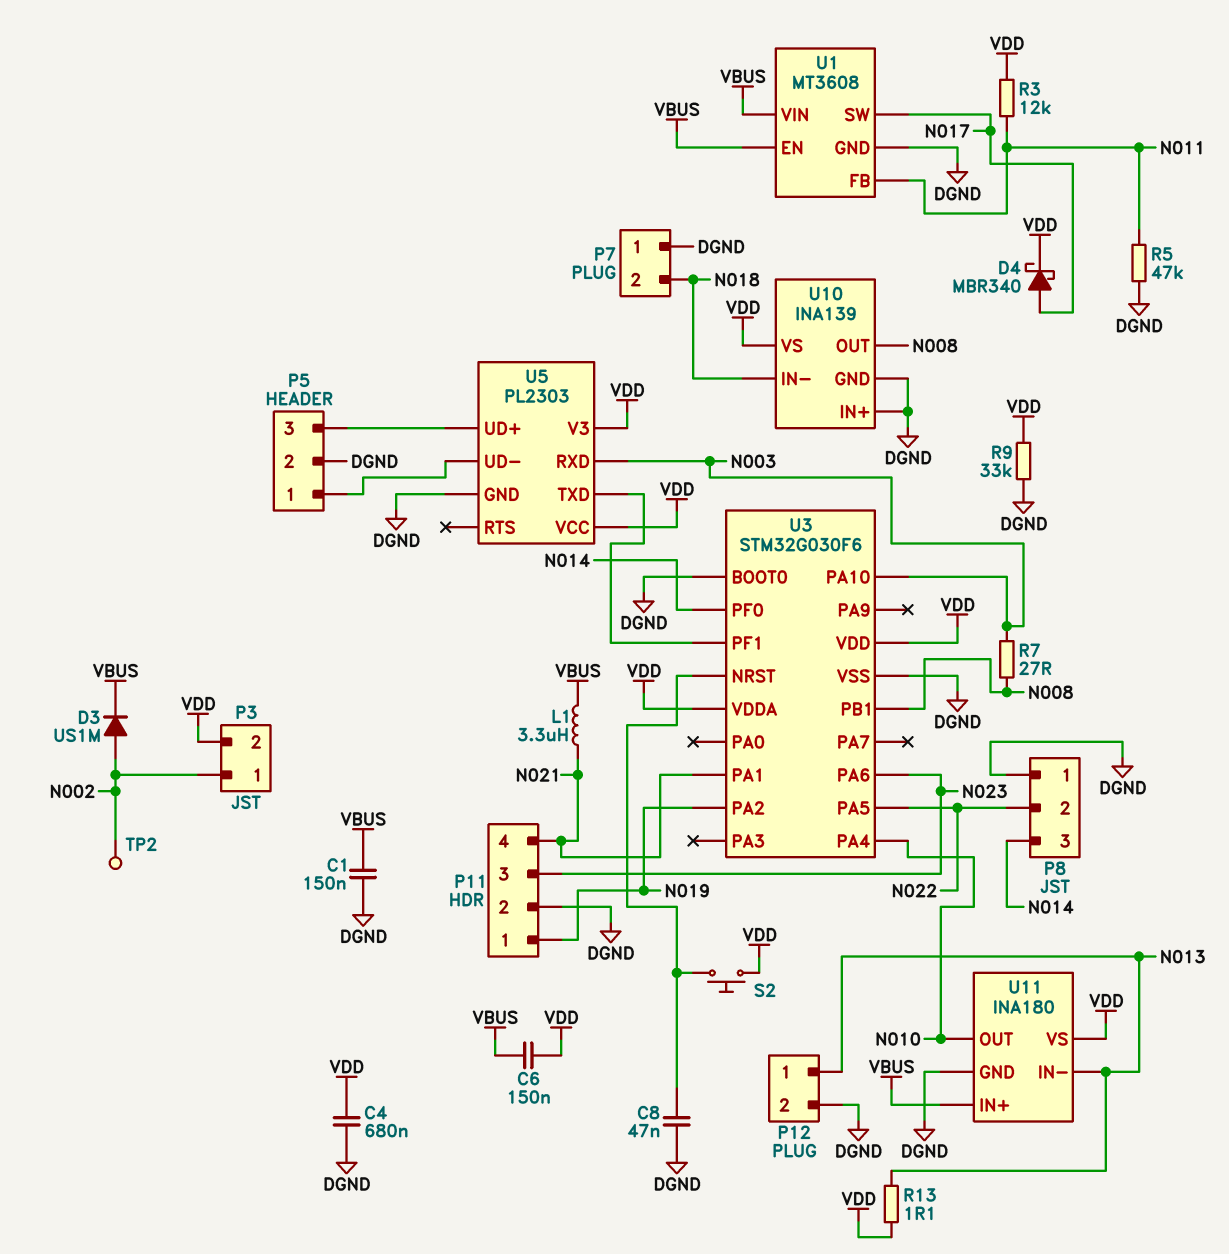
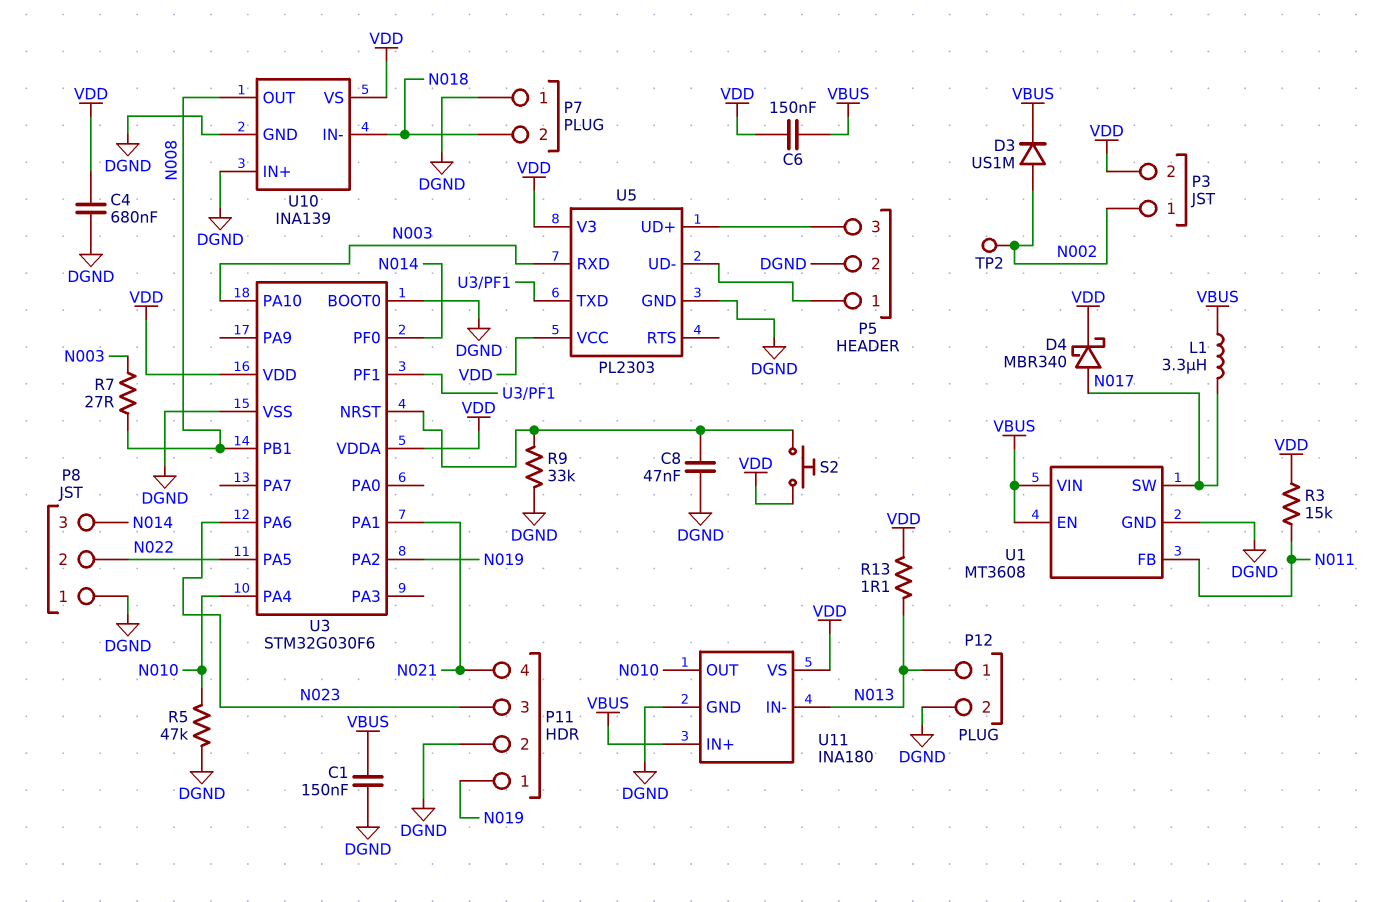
L1: 3.3uH (N021, VBUS) -> 3.3uH (N017, VBUS)
R3: 12k (N011, VDD) -> 15k (N011, VDD)
R5: 47k (DGND, N011) -> 47k (DGND, N010)
R9: 33k (DGND, VDD) -> 33k (DGND, U3/NRST)

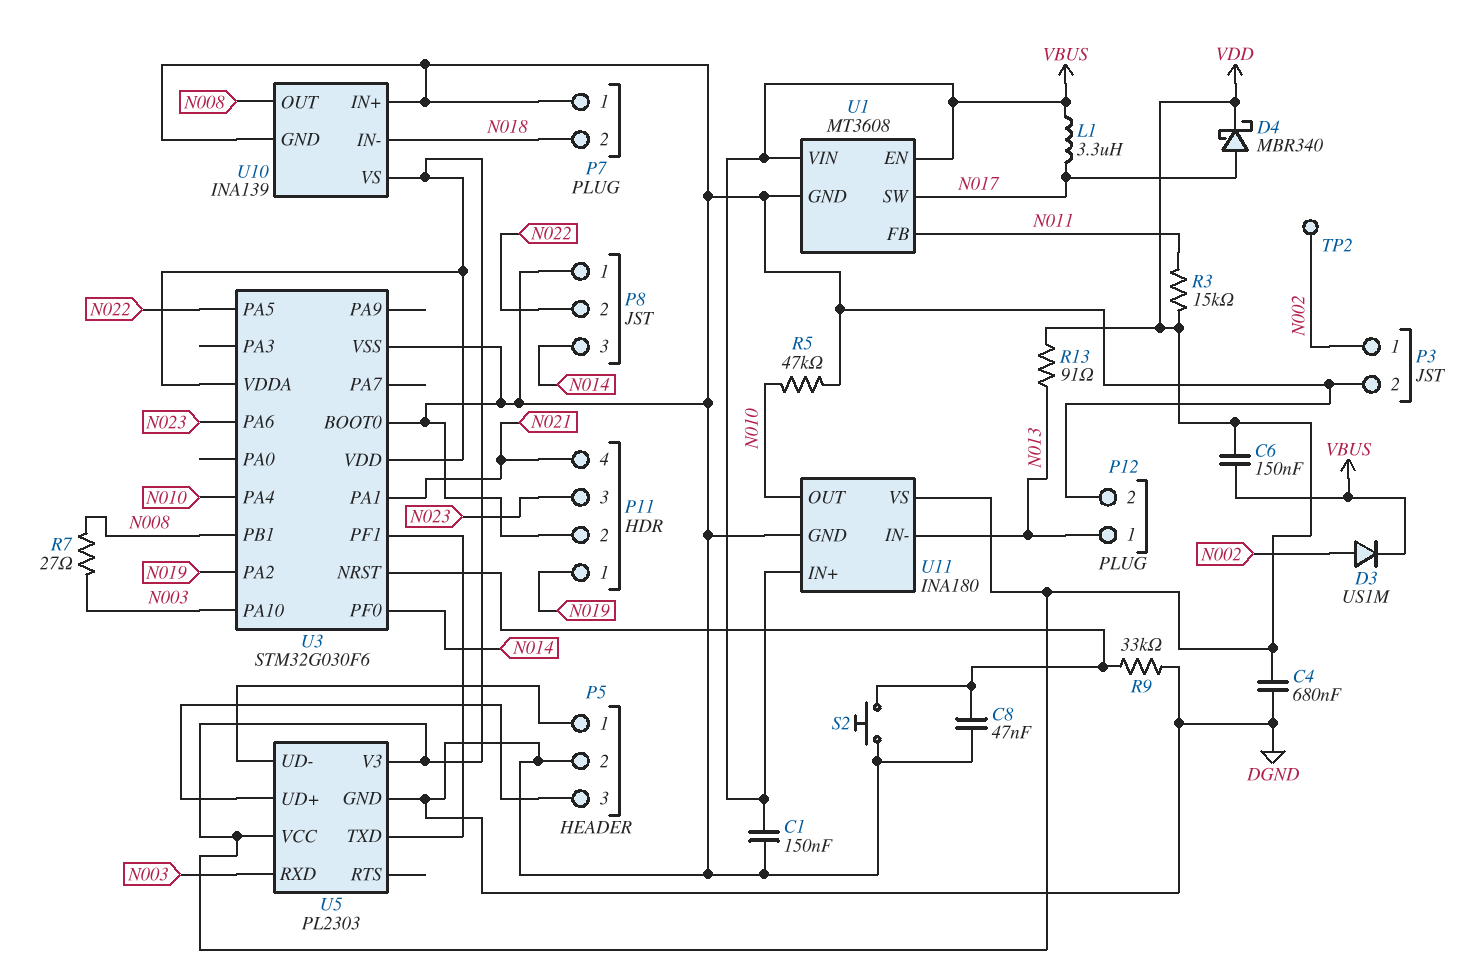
P3 pin 2: VDD -> DGND
R13: 1.1 (N013, VDD) -> 91 (N013, VDD)
S2: button (U3/NRST, VDD) -> button (DGND, U3/NRST)

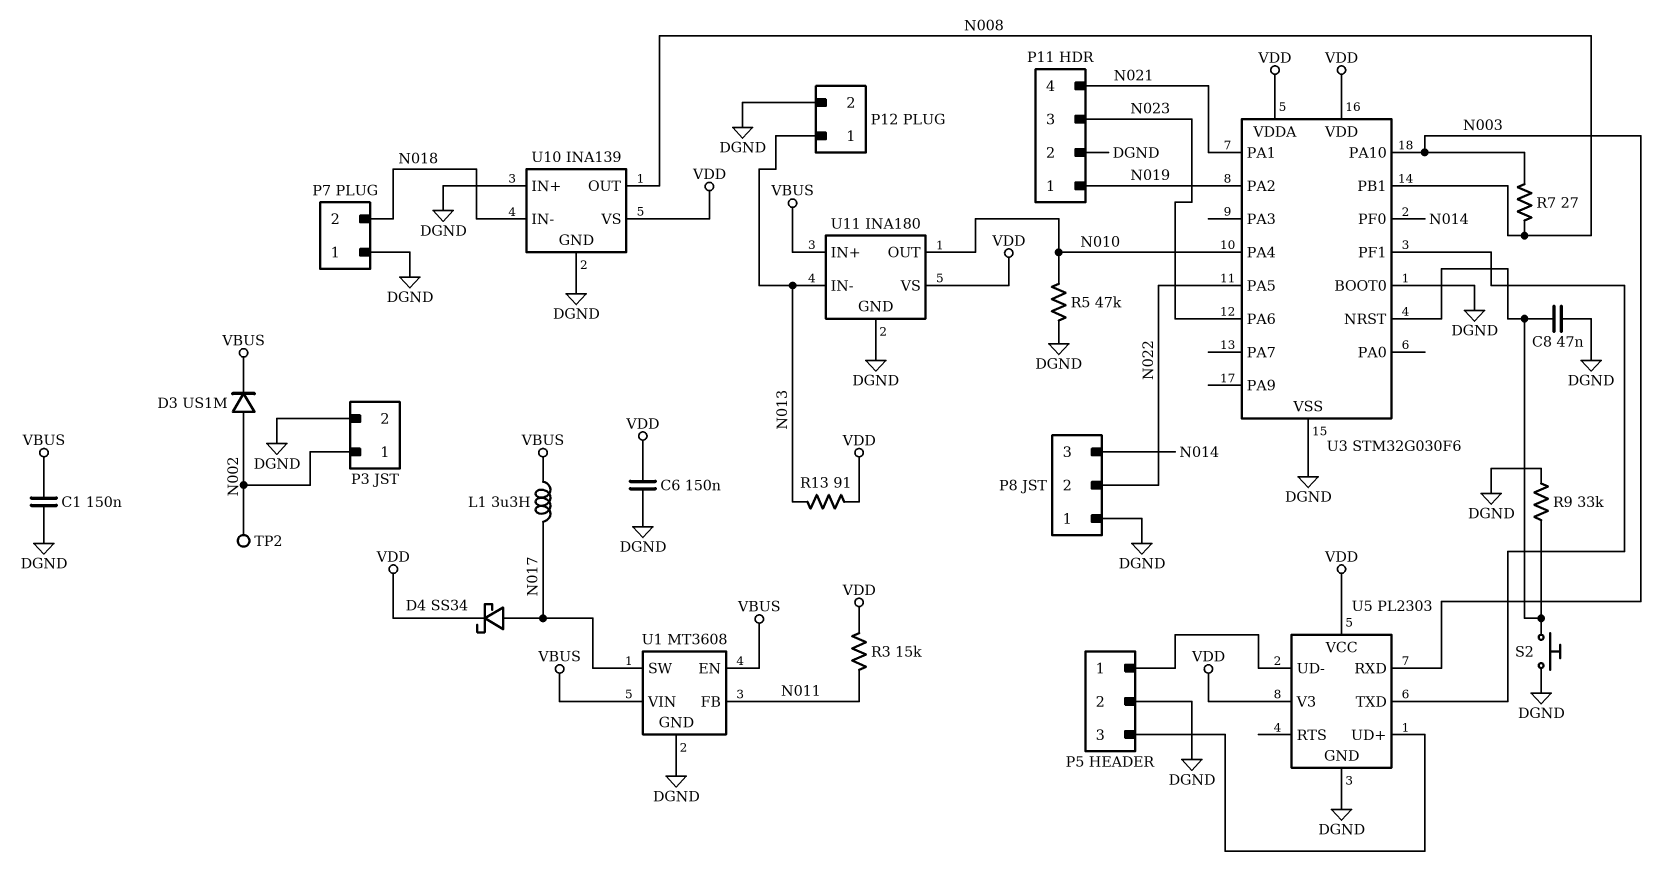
C4: 680nF (DGND, VDD) -> none
C6: 150nF (VBUS, VDD) -> 150nF (DGND, VDD)
D4: schottky MBR340 (A N017, K VDD) -> schottky SS34 (A N017, K VDD)

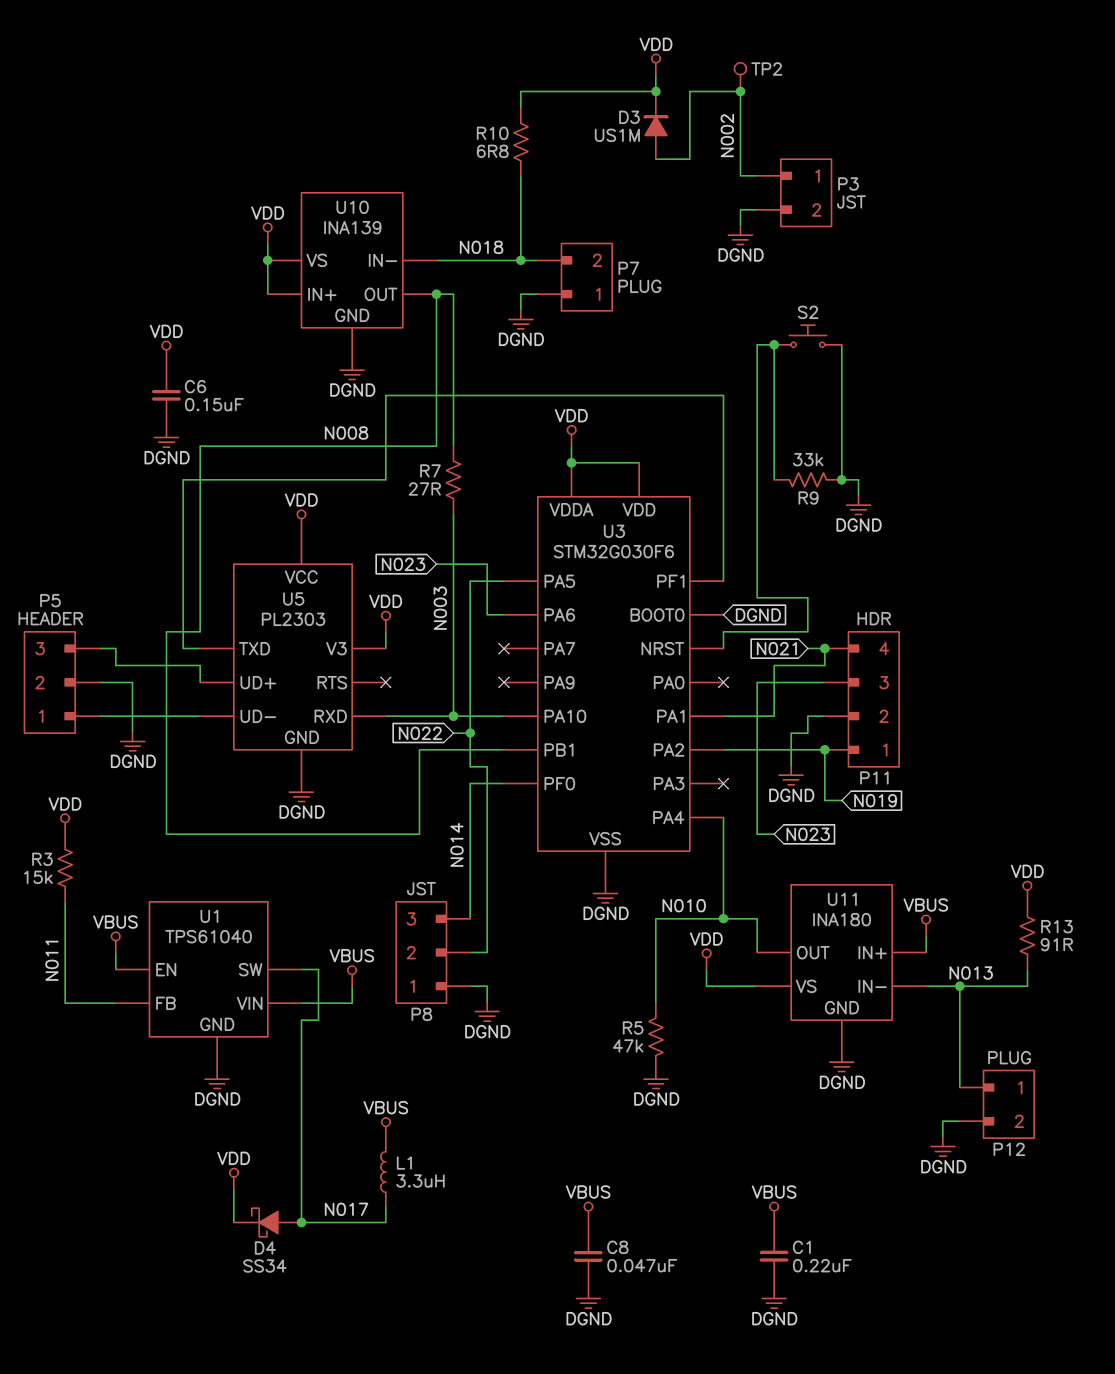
C1: 150nF (DGND, VBUS) -> 220nF (DGND, VBUS)
C8: 47nF (DGND, U3/NRST) -> 47nF (DGND, VBUS)
D3: diode US1M (A N002, K VBUS) -> diode US1M (A N002, K VDD)
R10: none -> 6.8 (N018, VDD)
U1: MT3608 -> TPS61040
U10 pin IN+: DGND -> VDD

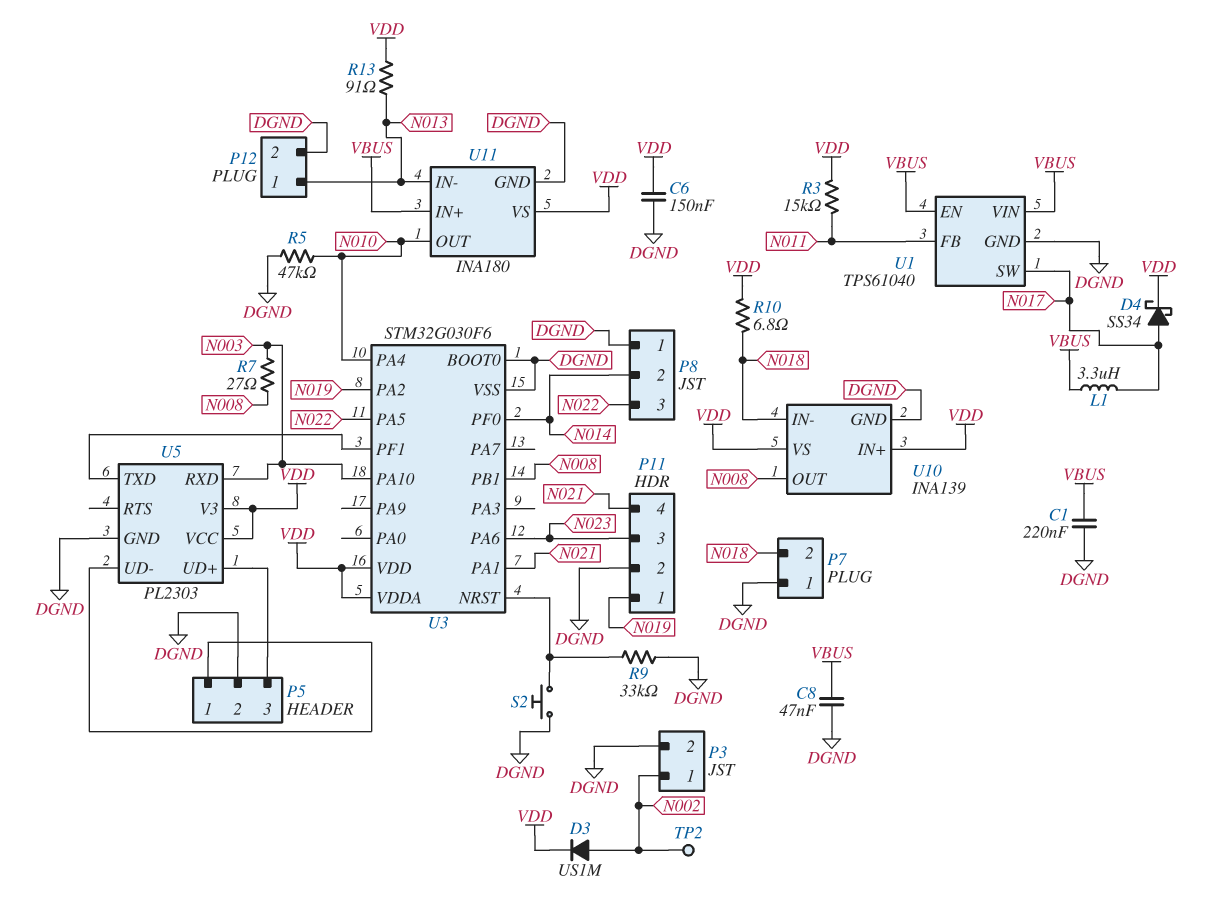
P8 pin 2: N022 -> N014
P8 pin 3: N014 -> N022

